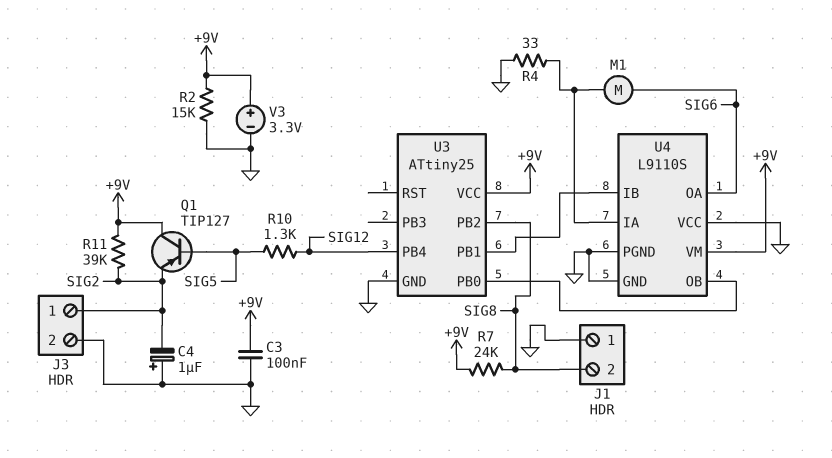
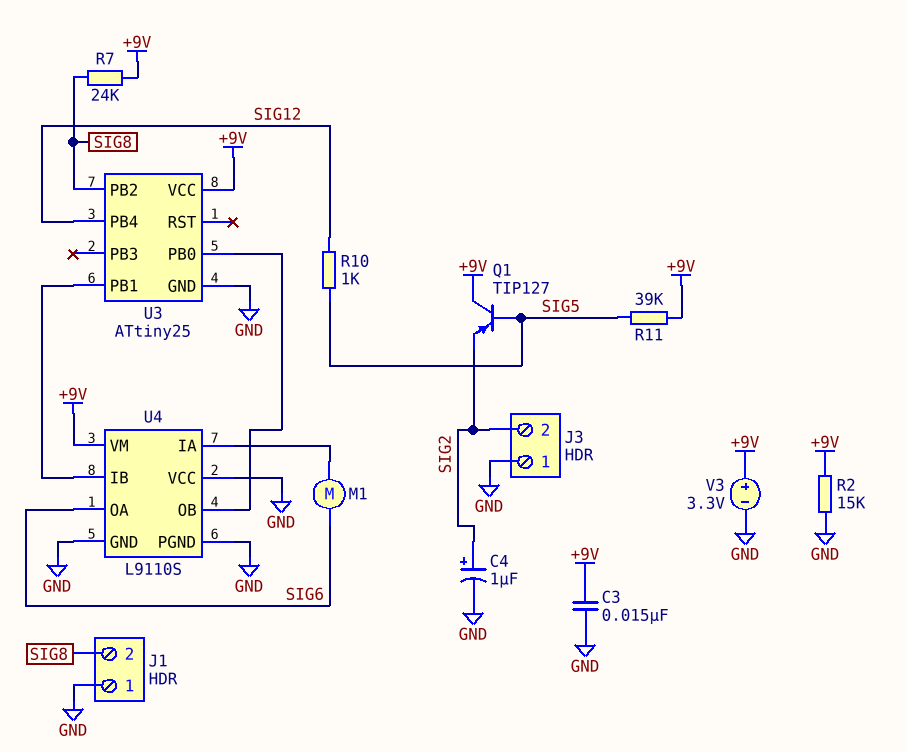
C3: 100nF (+9V, GND) -> 15nF (+9V, GND)
C4: 1uF (plus GND, minus SIG2) -> 1uF (plus SIG2, minus GND)
J3 pin 1: SIG2 -> GND
J3 pin 2: GND -> SIG2
R4: 33 (GND, U4/IA) -> none
R10: 1.3k (SIG5, SIG12) -> 1k (SIG5, SIG12)
R11: 39k (+9V, SIG2) -> 39k (+9V, SIG5)

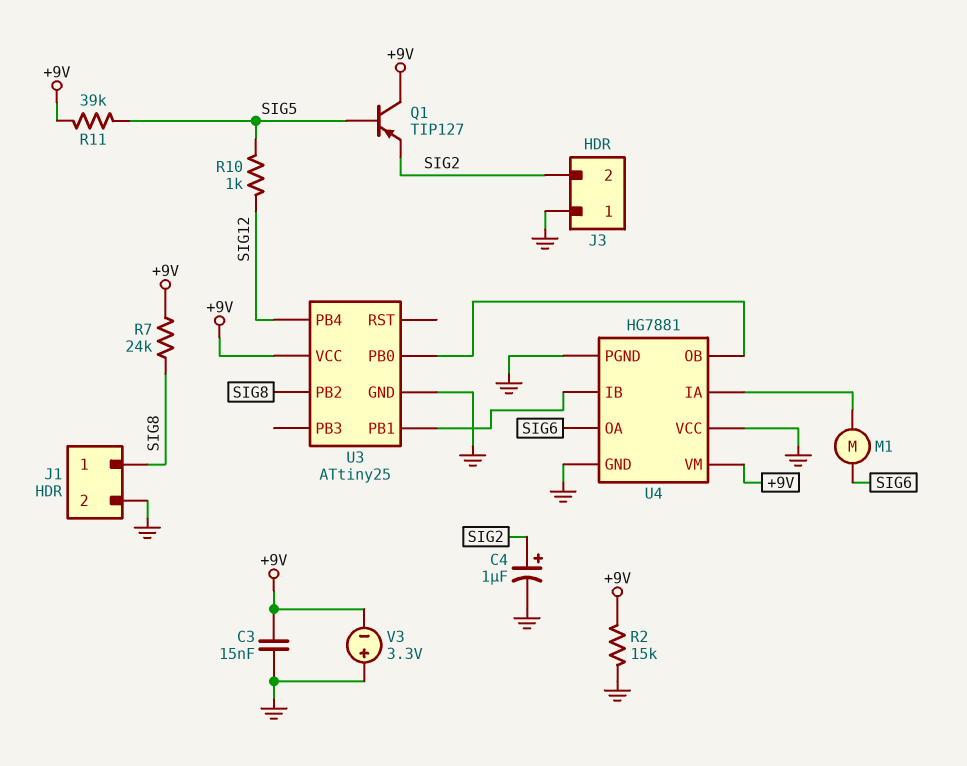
J1 pin 1: GND -> SIG8
J1 pin 2: SIG8 -> GND
U4: L9110S -> HG7881
V3: 3.3V (plus +9V, minus GND) -> 3.3V (plus GND, minus +9V)

